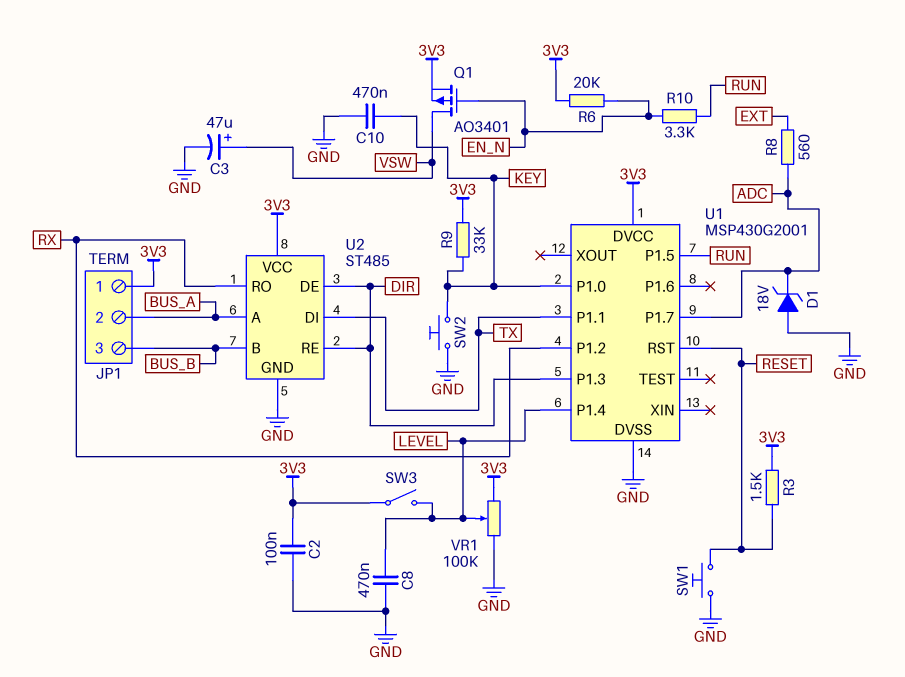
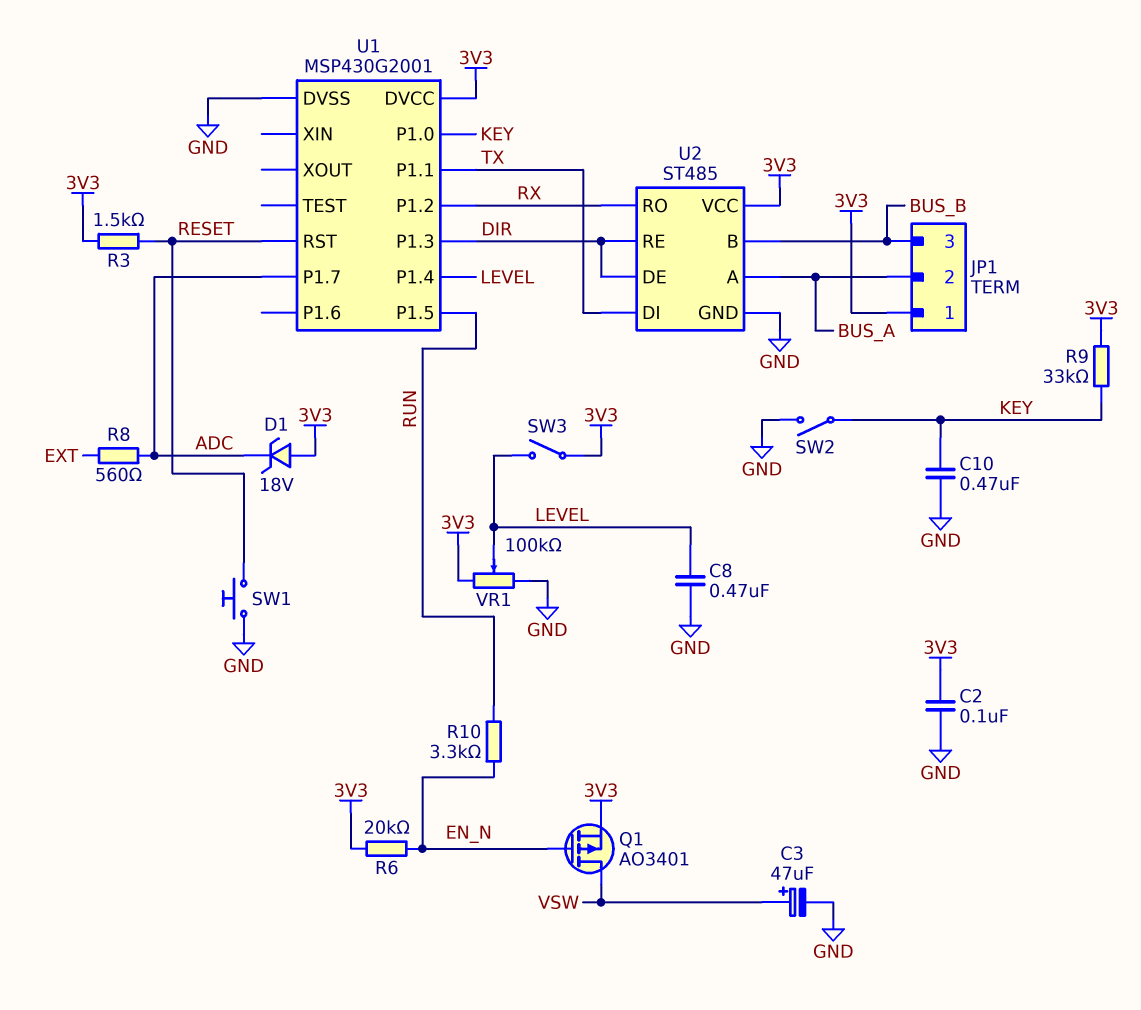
D1: zener 18V (A GND, K ADC) -> zener 18V (A 3V3, K ADC)
SW2: button (GND, KEY) -> switch (GND, KEY)

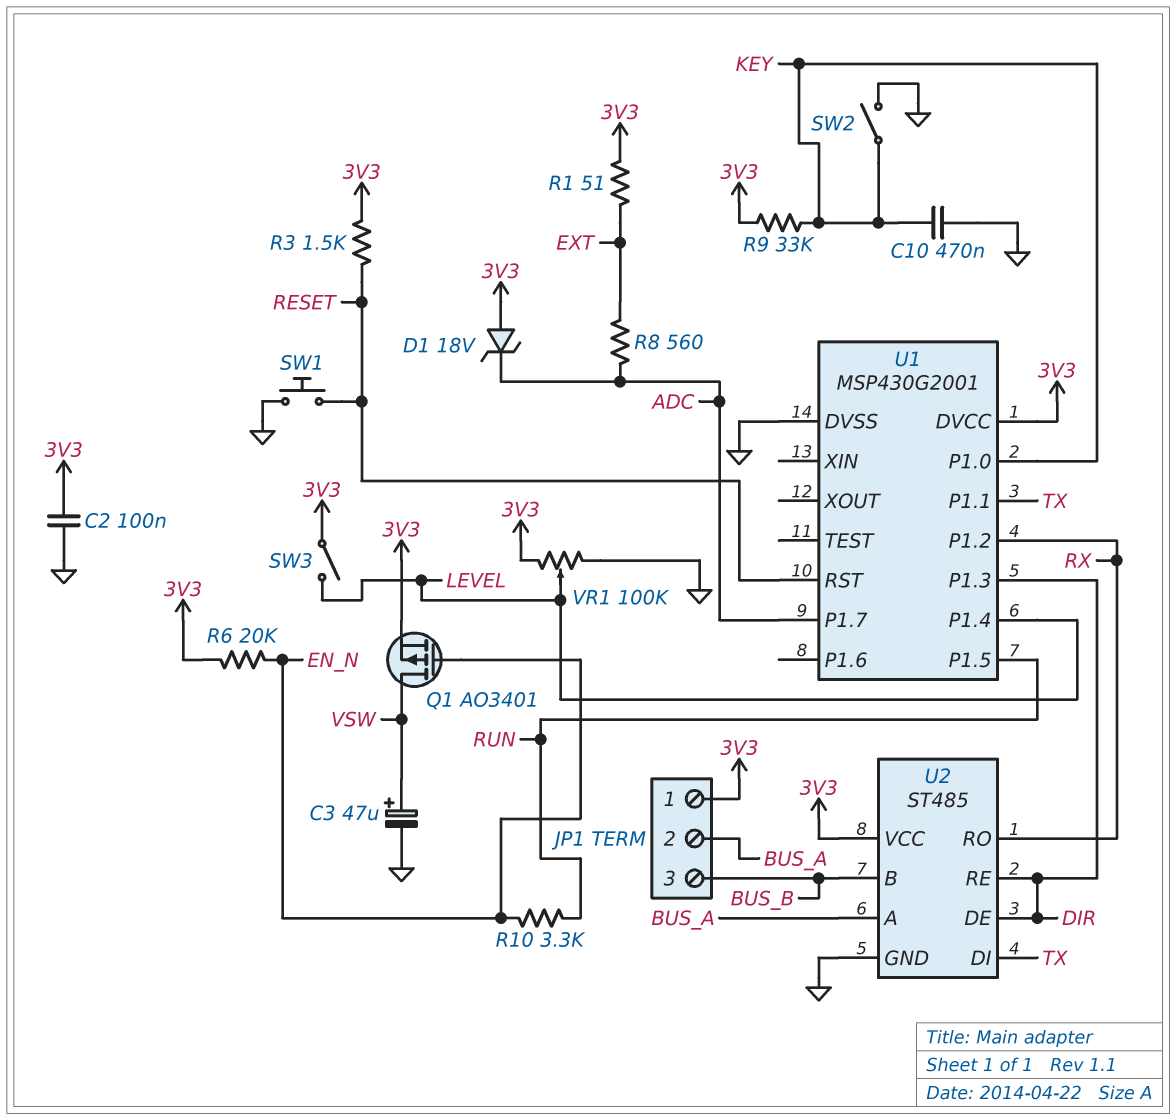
C8: 470nF (GND, LEVEL) -> none
R1: none -> 51 (3V3, EXT)

